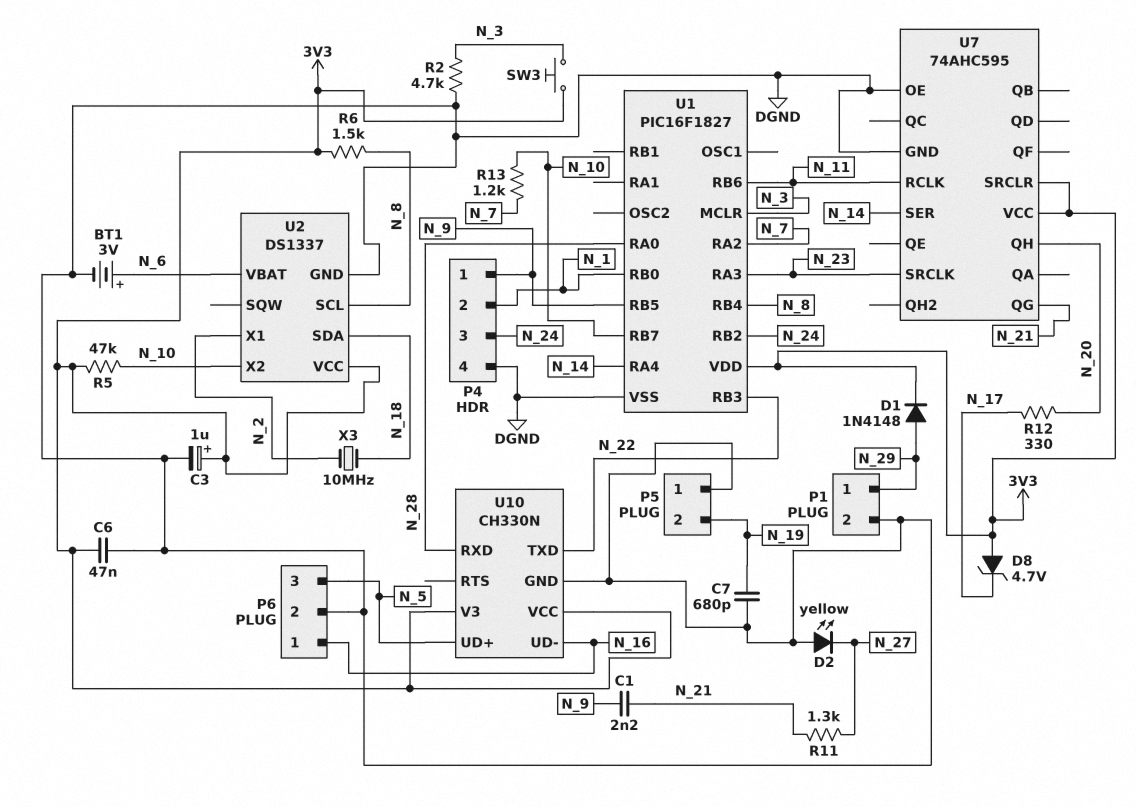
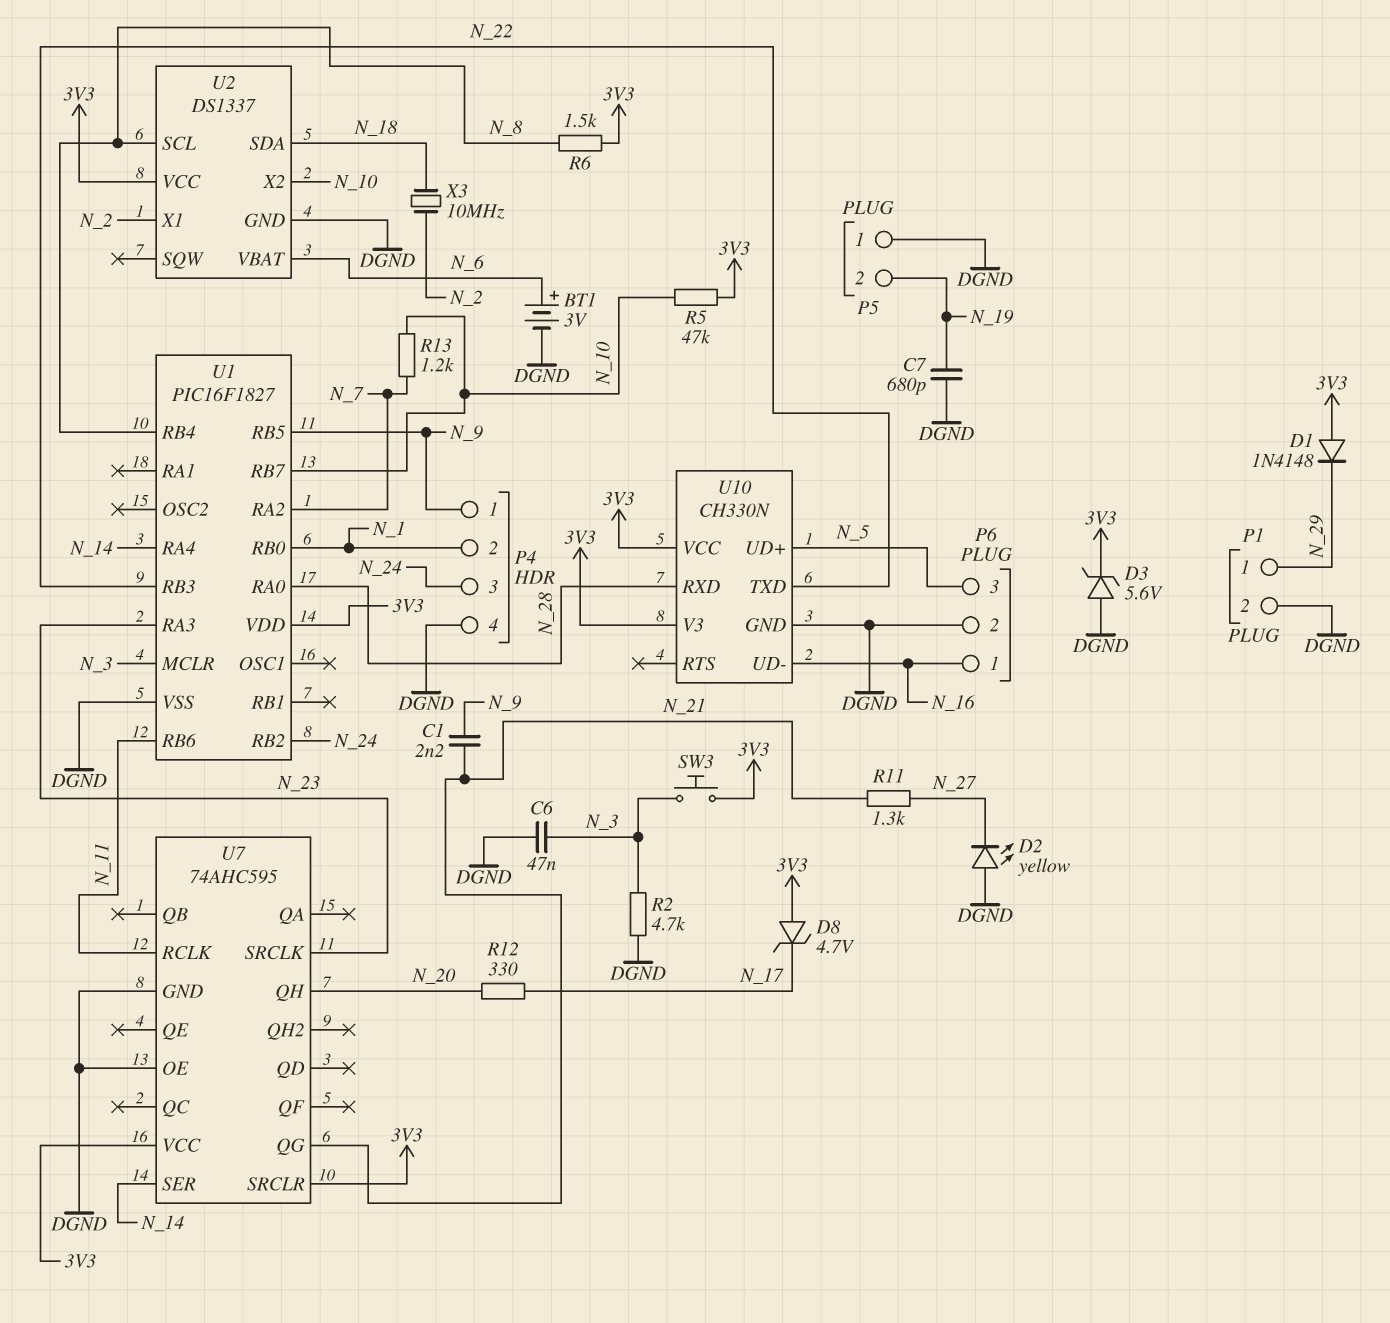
C3: 1uF (plus 3V3, minus DGND) -> none
C6: 47nF (3V3, DGND) -> 47nF (DGND, N_3)
D1: diode 1N4148 (A N_29, K 3V3) -> diode 1N4148 (A 3V3, K N_29)
D3: none -> zener 5.6V (A DGND, K 3V3)

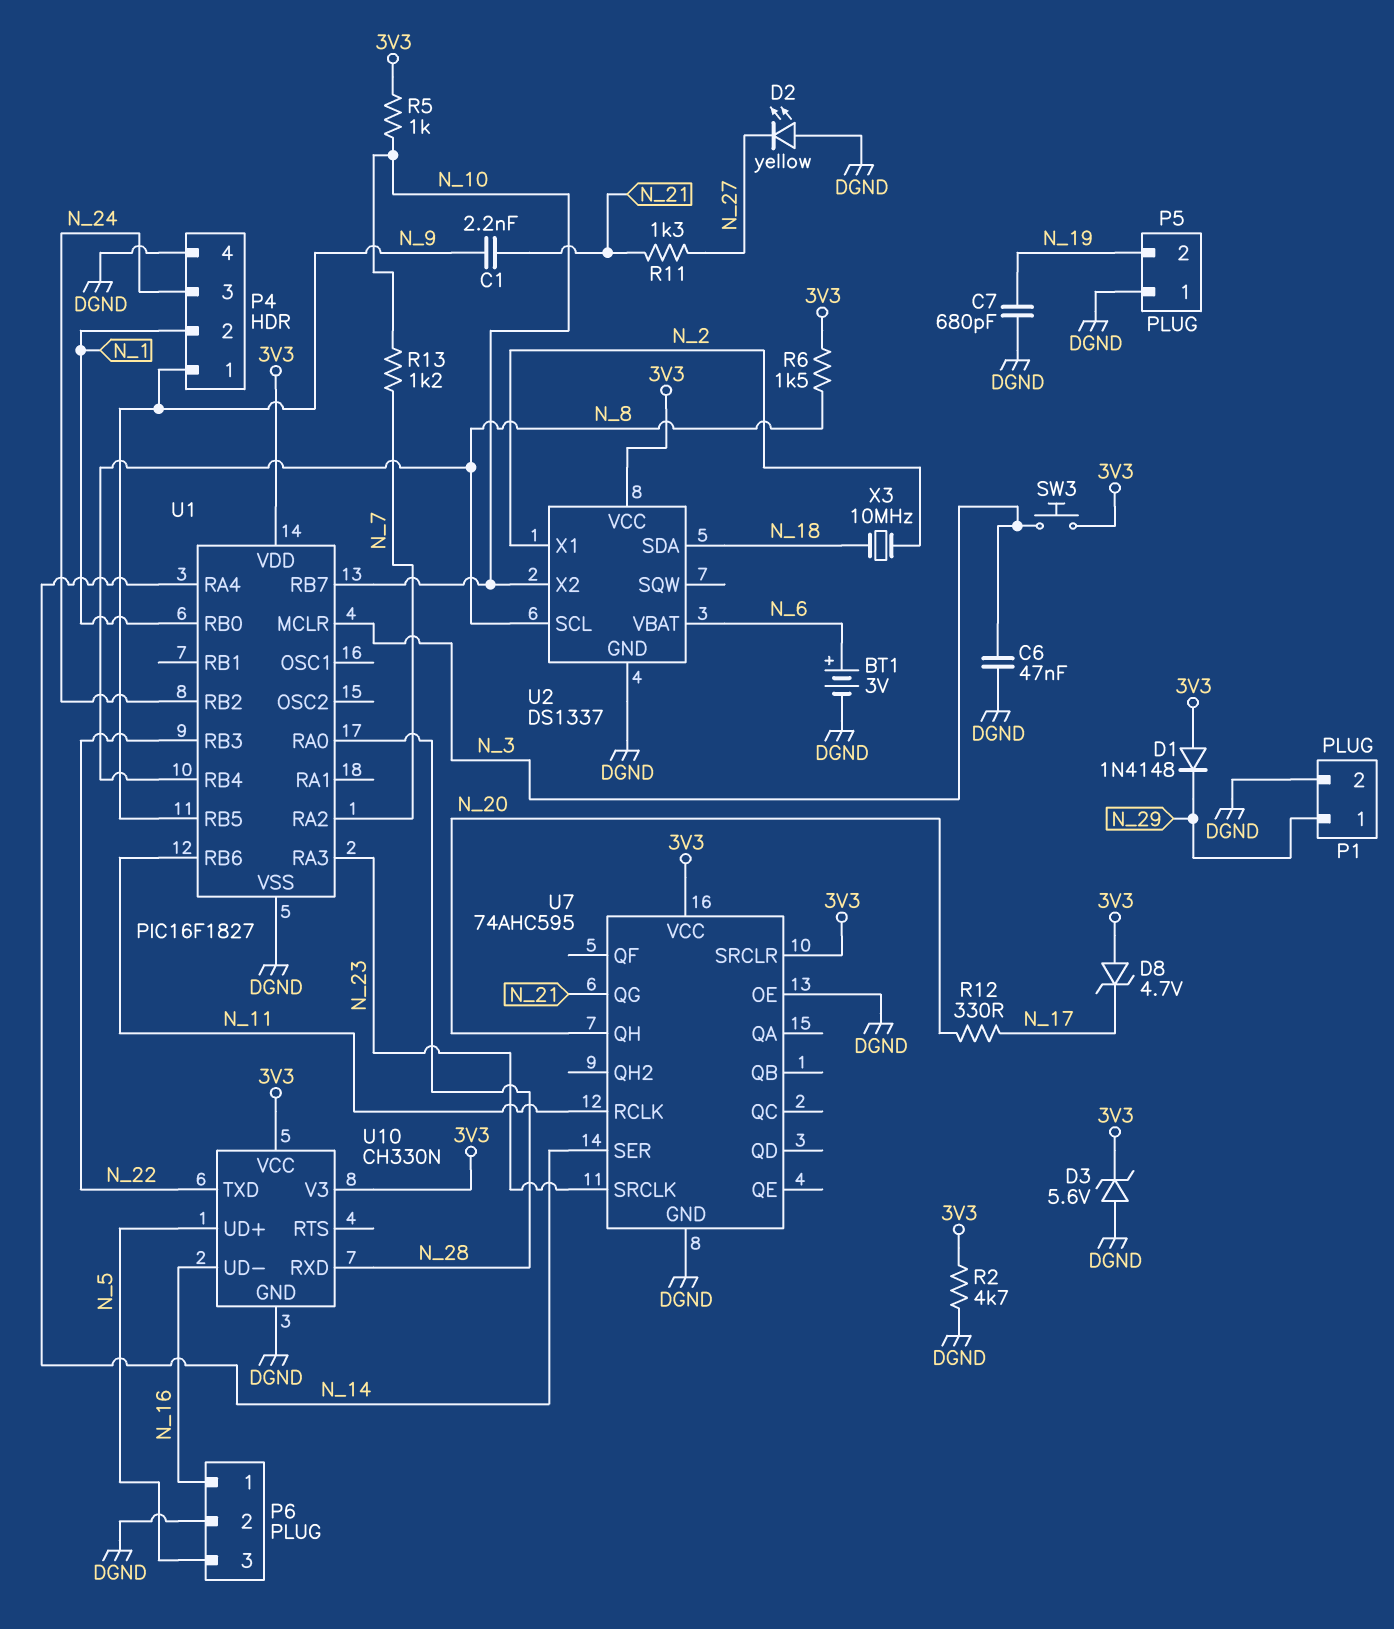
R2: 4.7k (DGND, N_3) -> 4.7k (3V3, DGND)
R5: 47k (3V3, N_10) -> 1k (3V3, N_10)

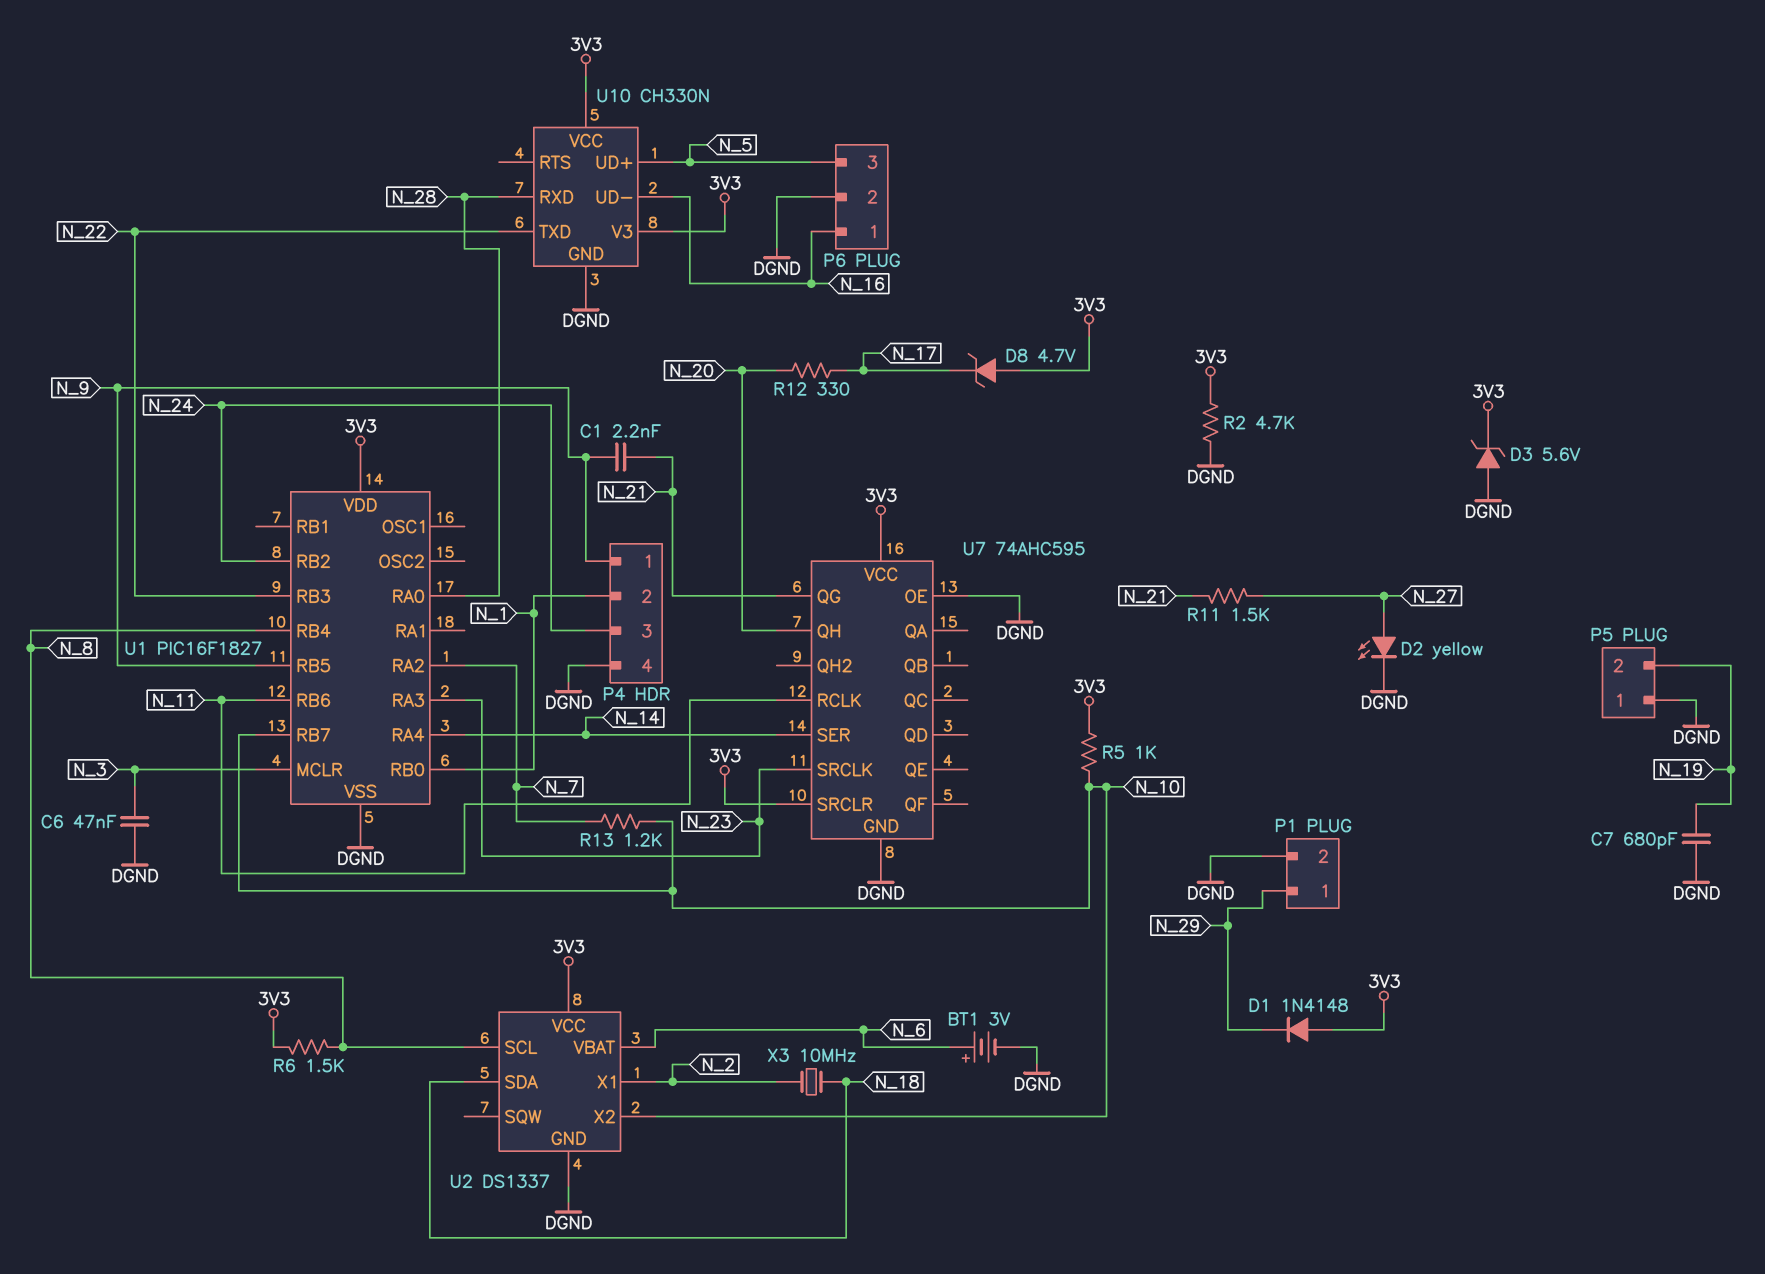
D2: LED yellow (A DGND, K N_27) -> LED yellow (A N_27, K DGND)
R11: 1.3k (N_21, N_27) -> 1.5k (N_21, N_27)
SW3: button (3V3, N_3) -> none

